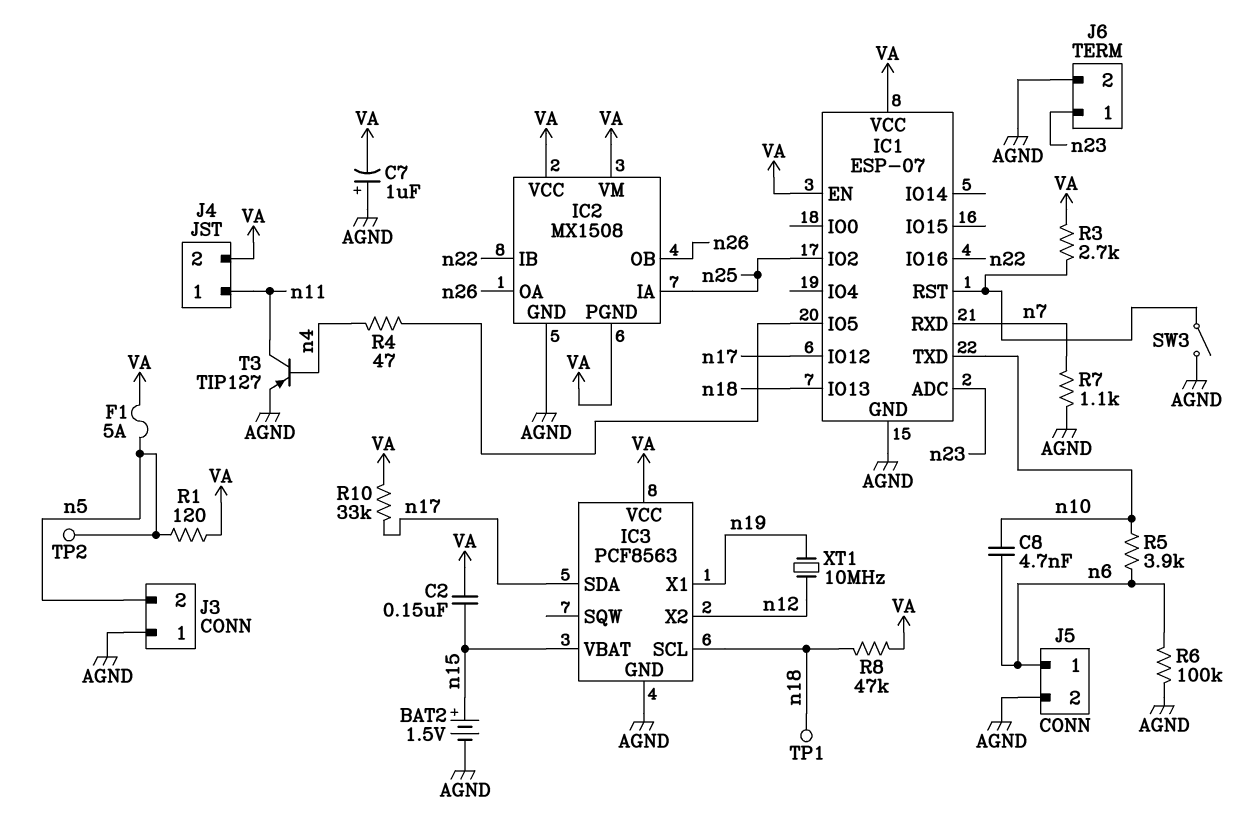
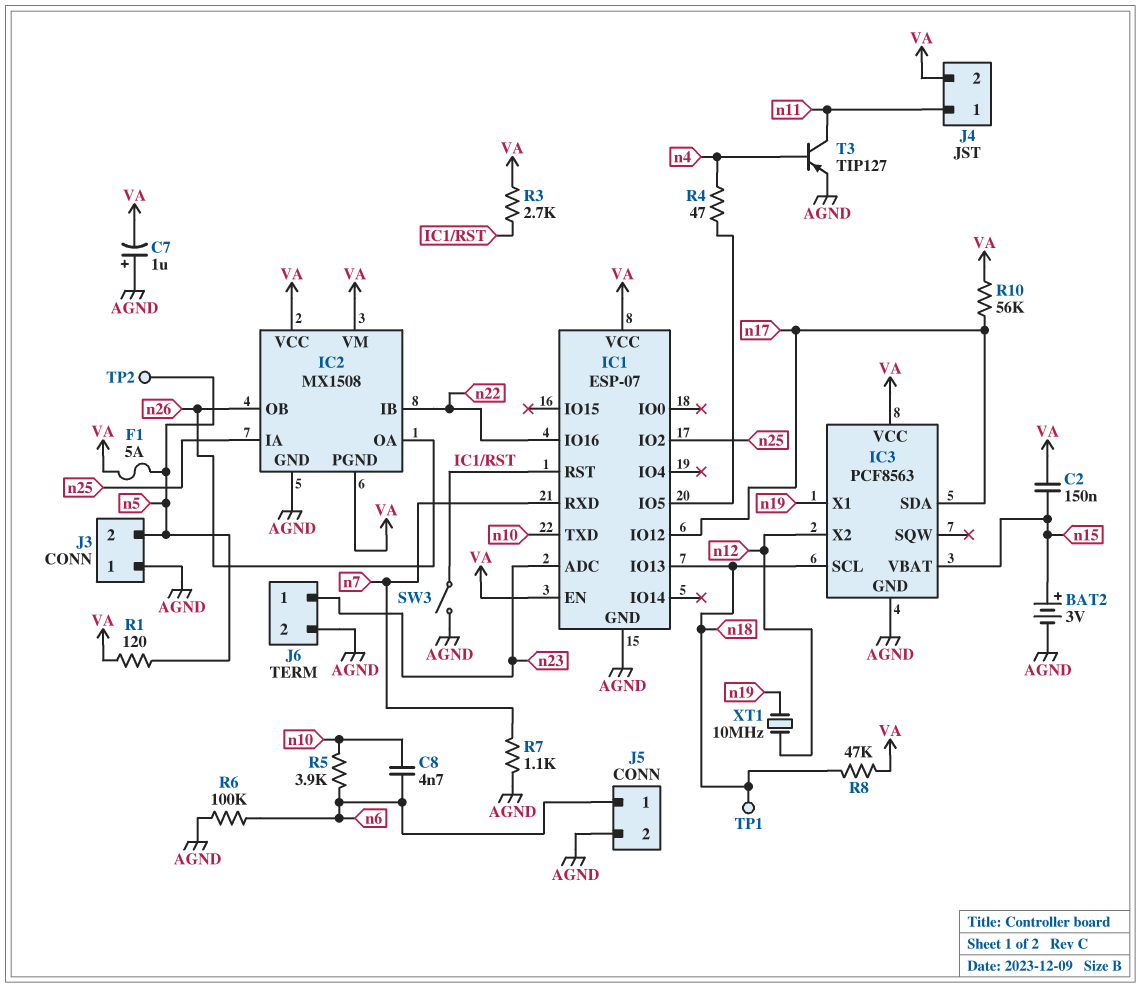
BAT2: 1.5V (plus n15, minus AGND) -> 3V (plus n15, minus AGND)
R10: 33k (VA, n17) -> 56k (VA, n17)

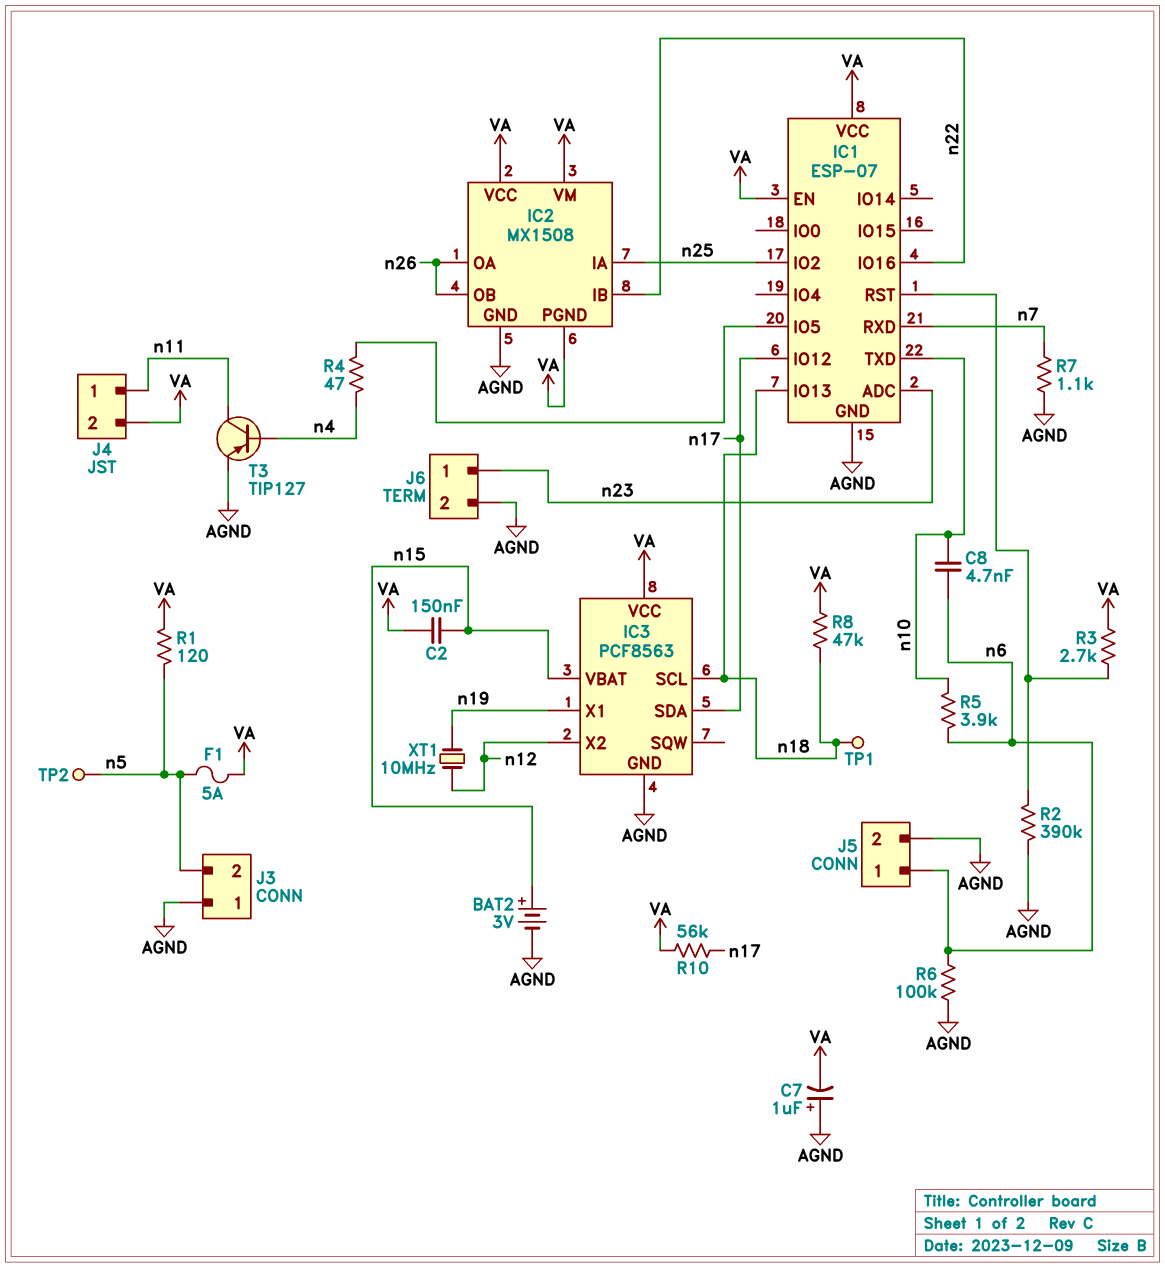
R2: none -> 390k (AGND, IC1/RST)
SW3: switch (AGND, IC1/RST) -> none

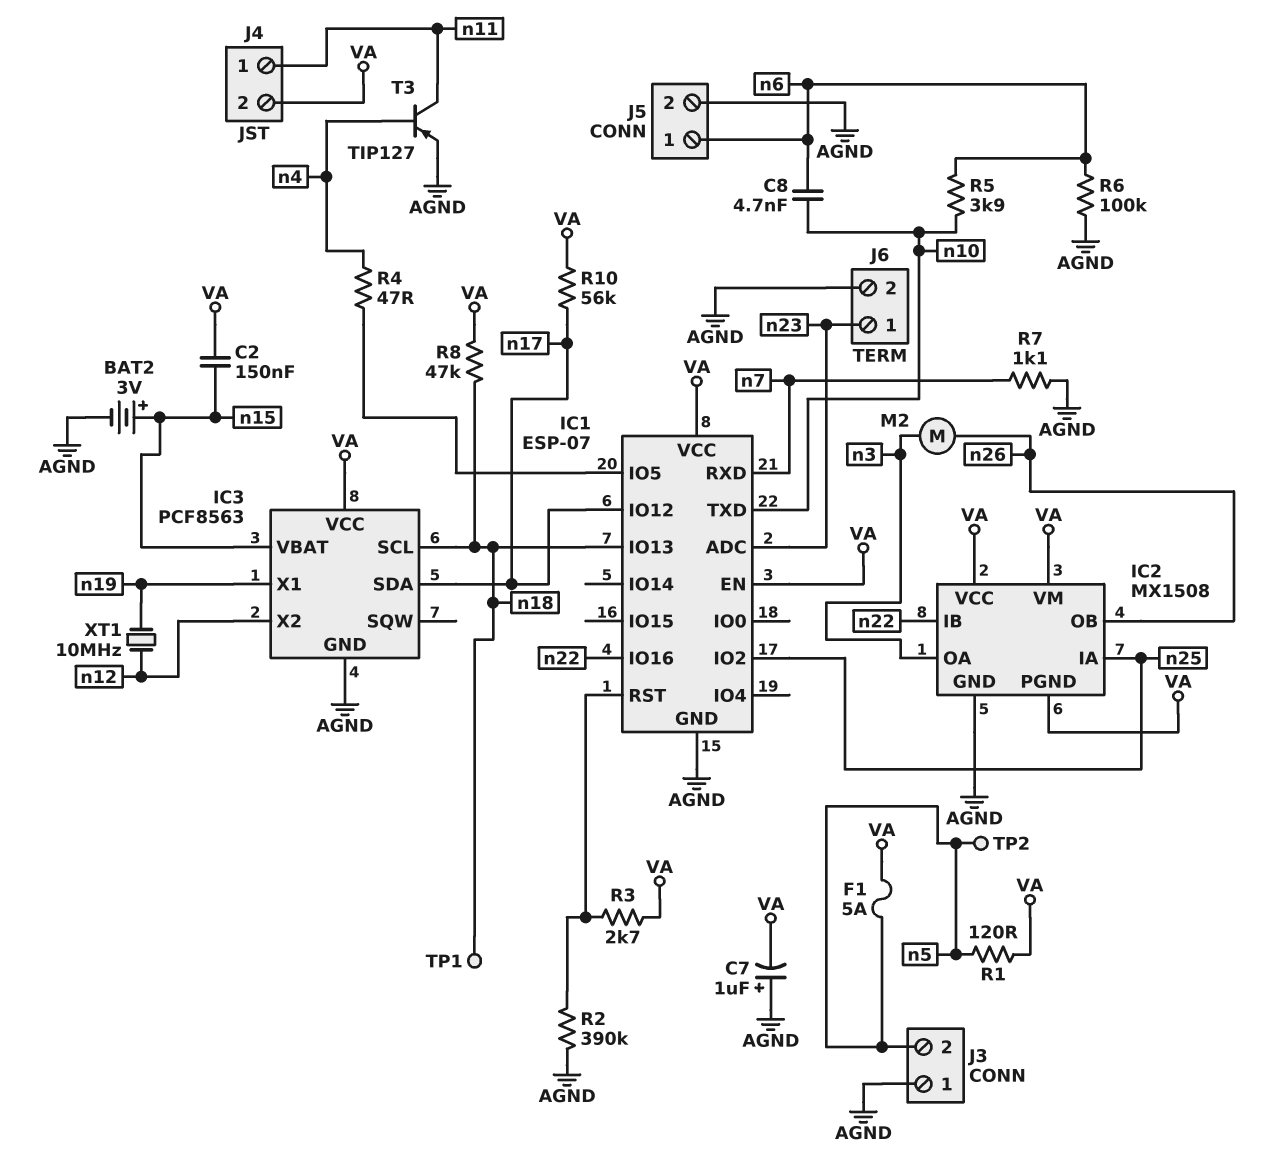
IC2 pin OA: n26 -> n3
M2: none -> motor (n3, n26)

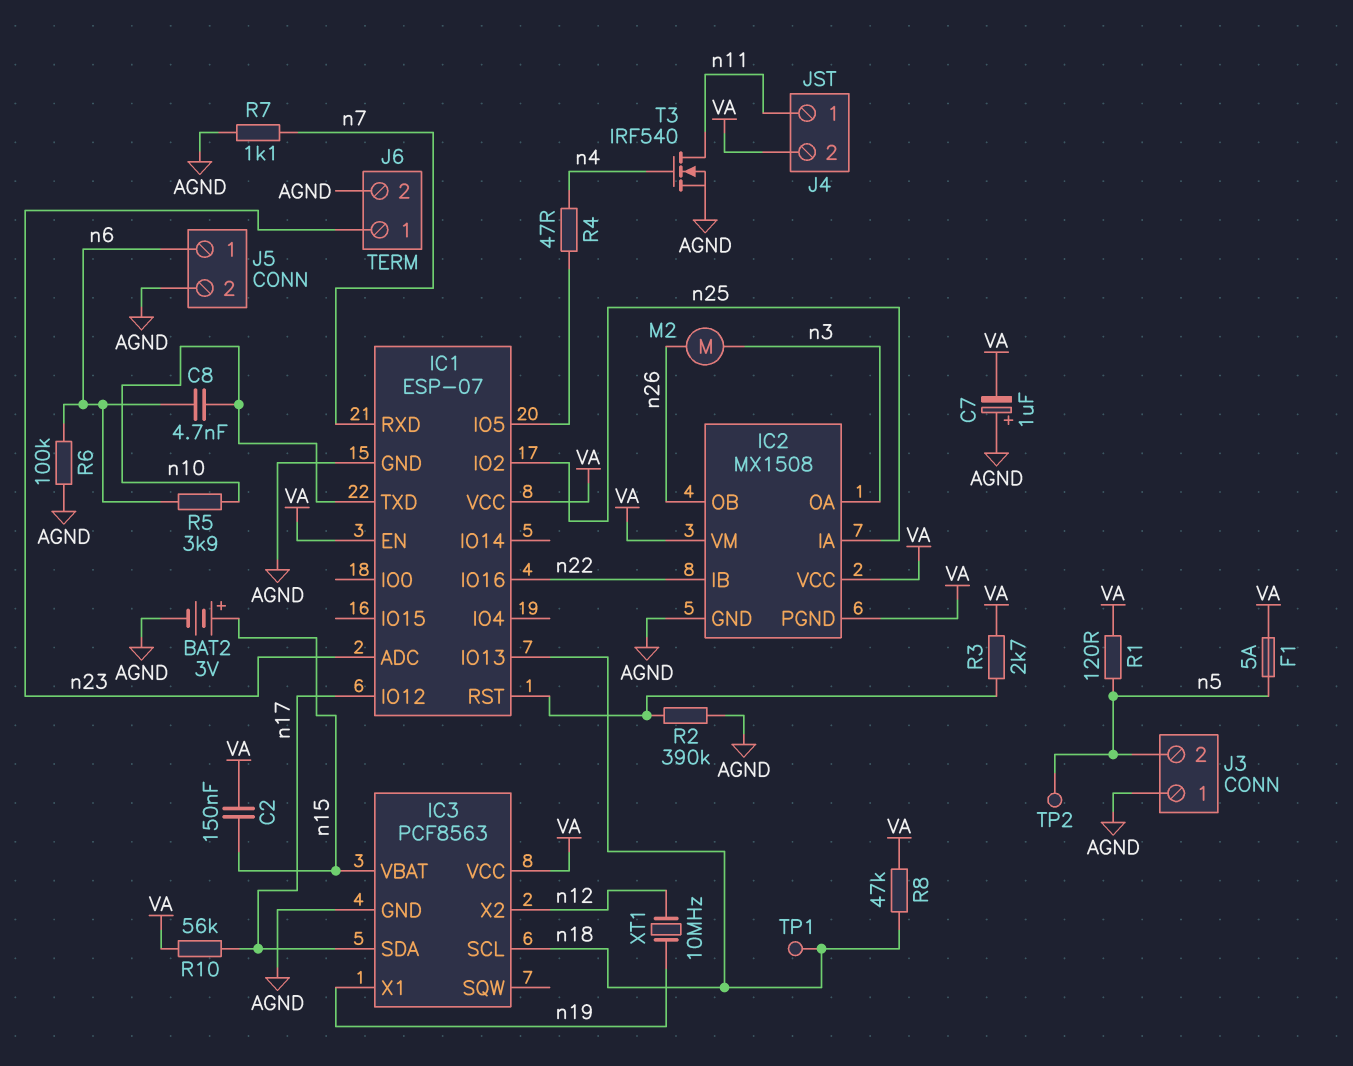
T3: PNP TIP127 (B n4, C n11, E AGND) -> NMOS IRF540 (G n4, D n11, S AGND)

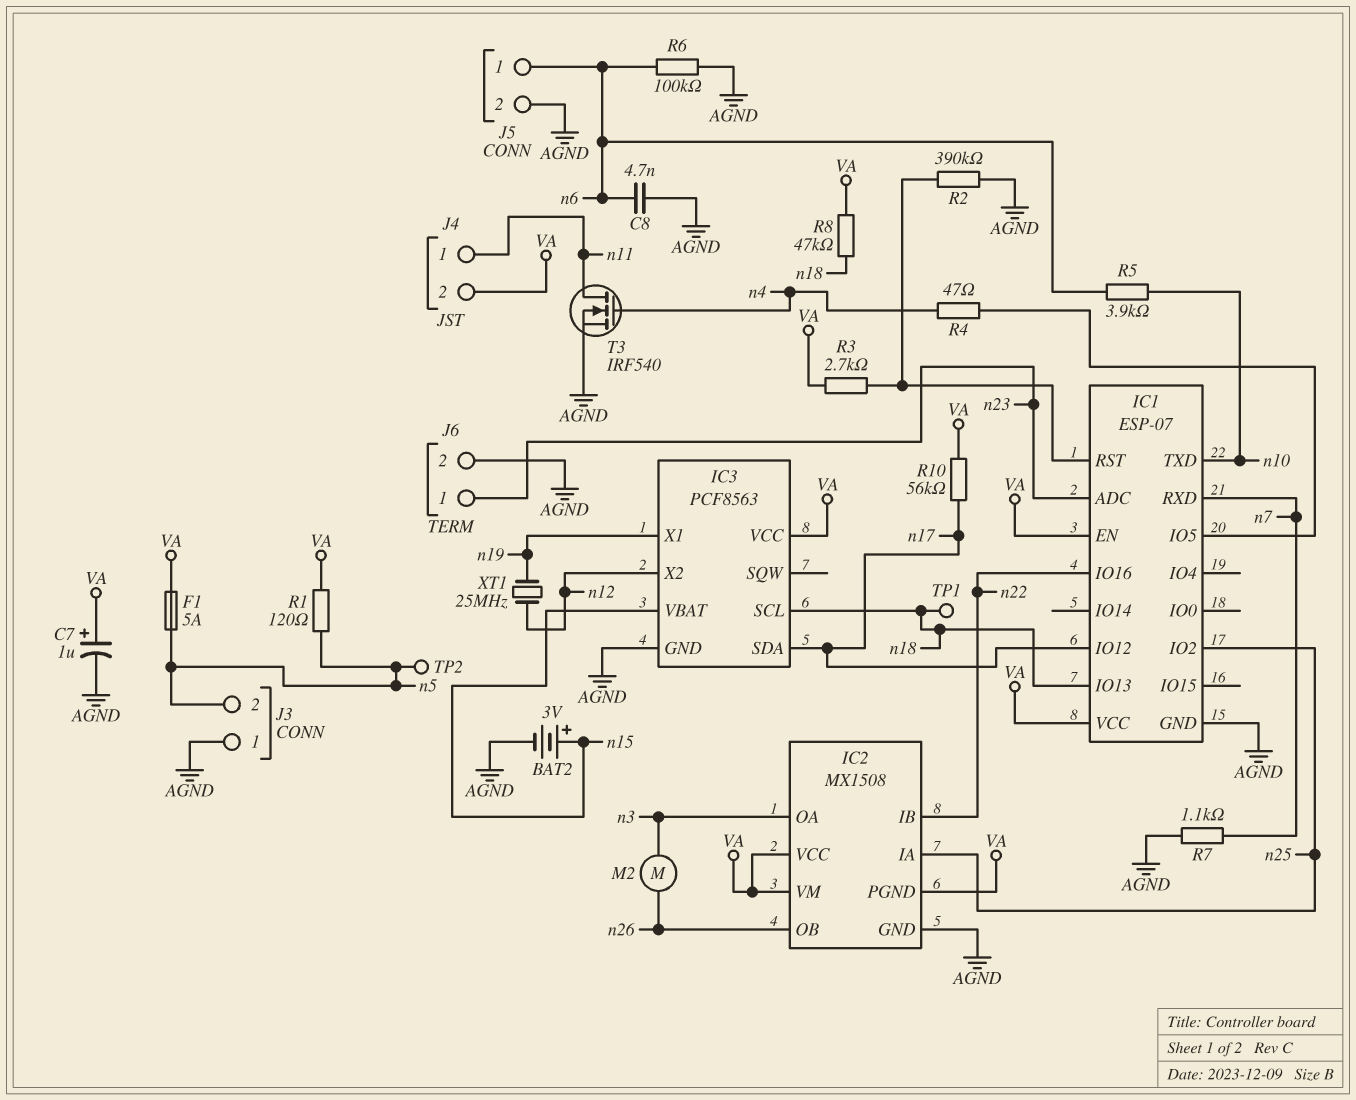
C2: 150nF (VA, n15) -> none
C7: 1uF (plus AGND, minus VA) -> 1uF (plus VA, minus AGND)
C8: 4.7nF (n6, n10) -> 4.7nF (AGND, n6)
XT1: 10MHz (n12, n19) -> 25MHz (n12, n19)

